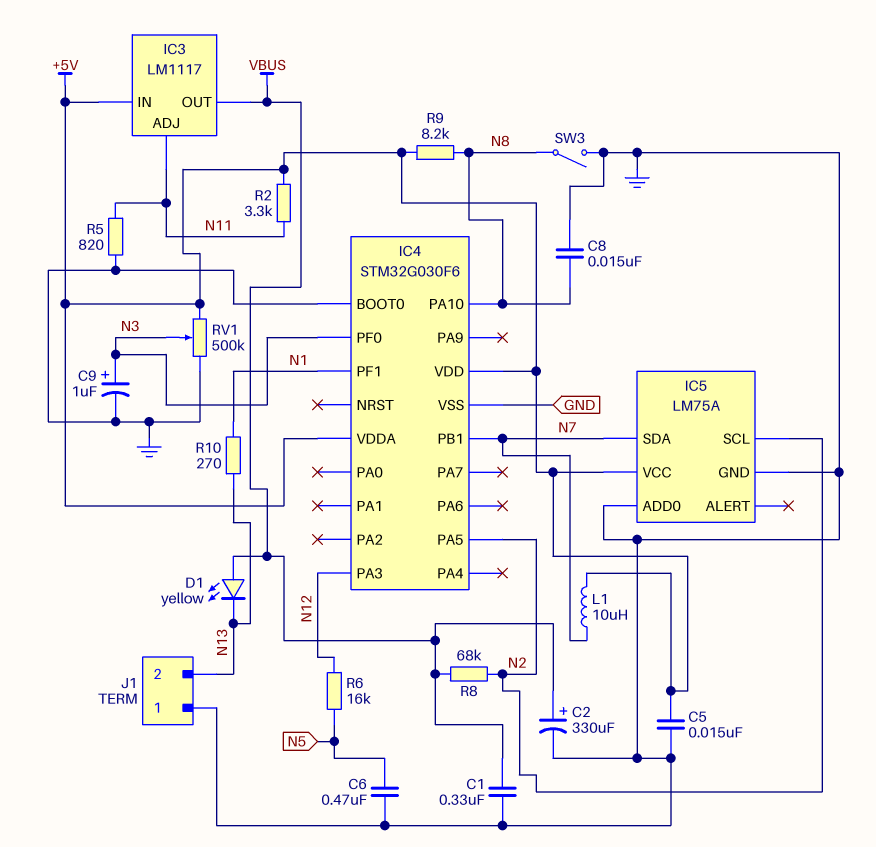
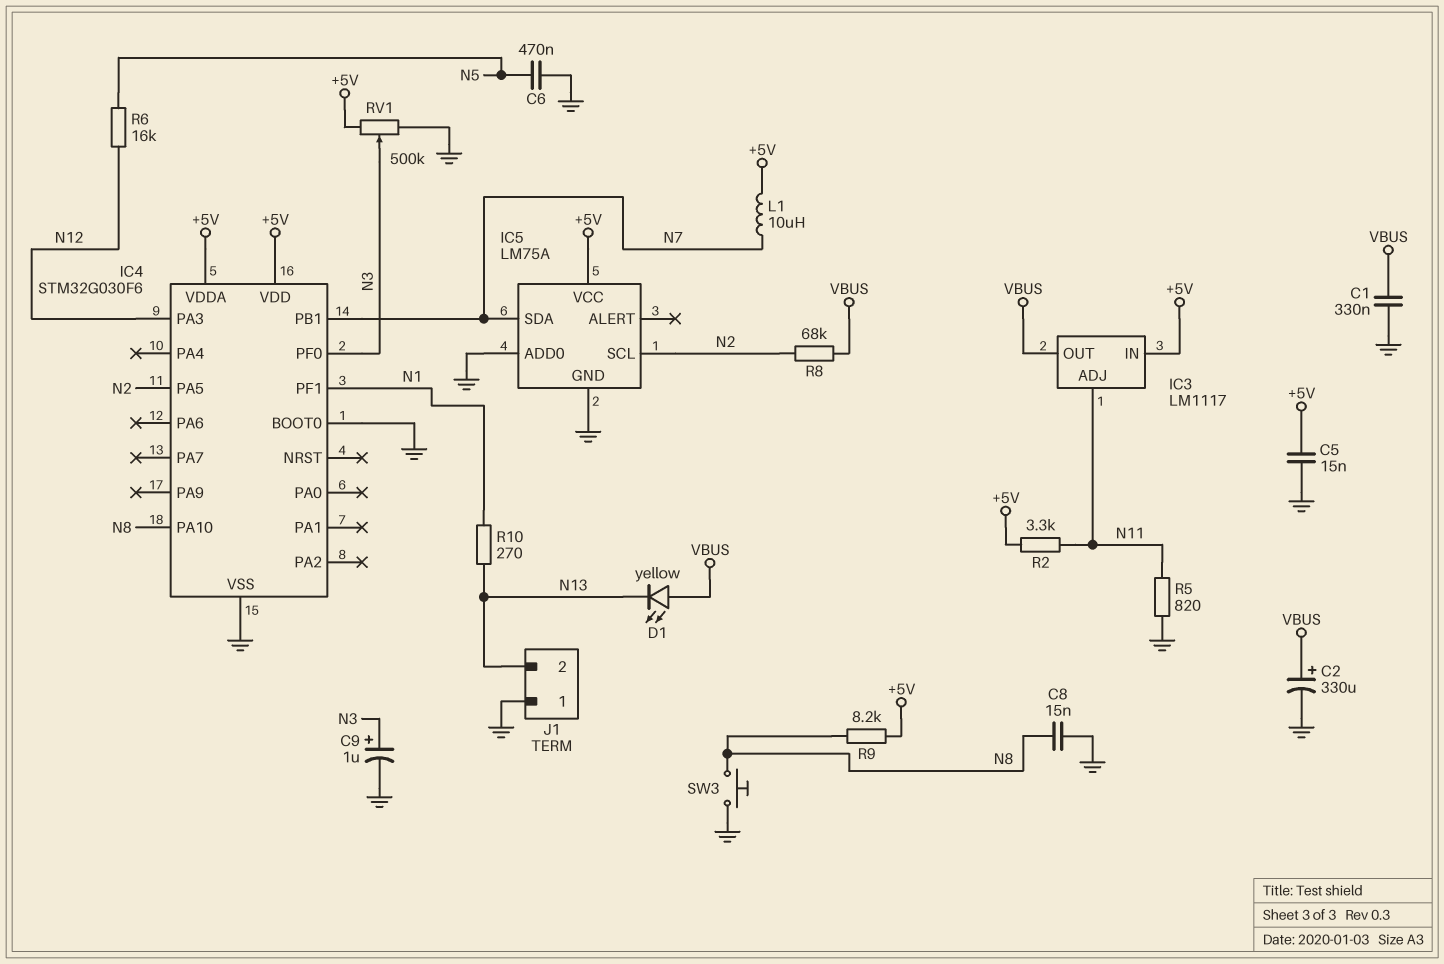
SW3: switch (GND, N8) -> button (GND, N8)

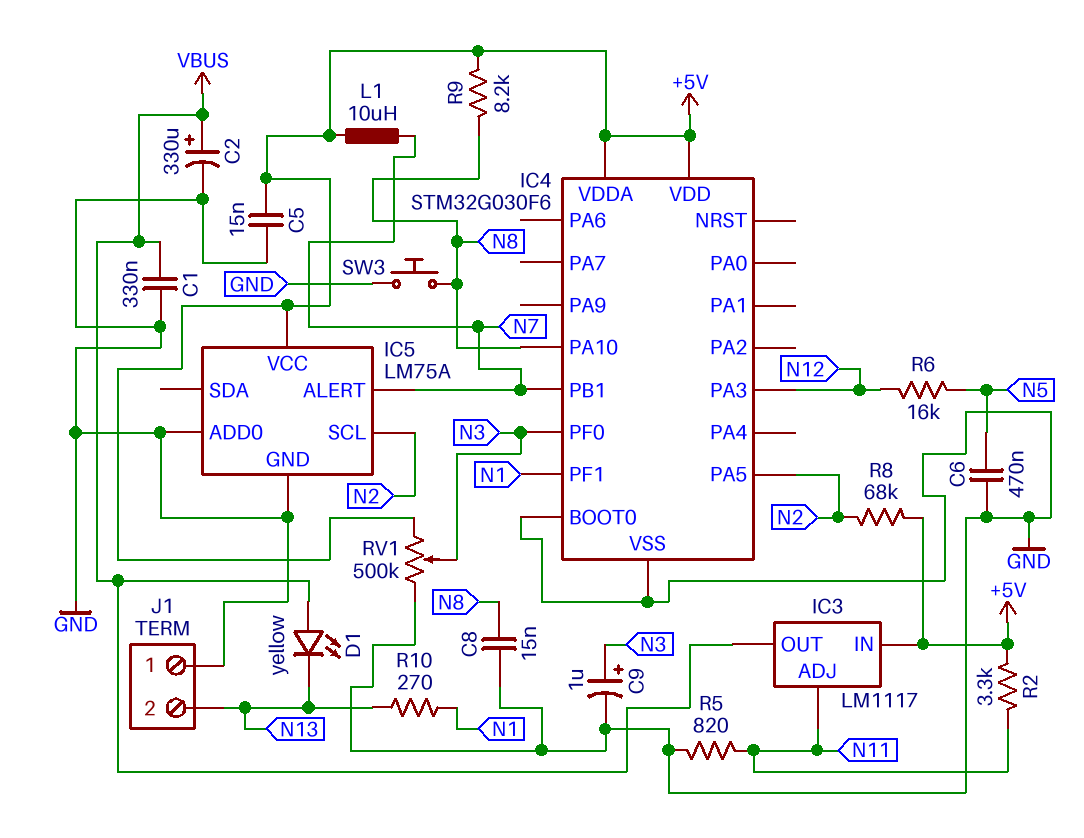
IC5 pin ALERT: none -> N7
IC5 pin SDA: N7 -> none
R8: 68k (N2, VBUS) -> 68k (+5V, N2)

